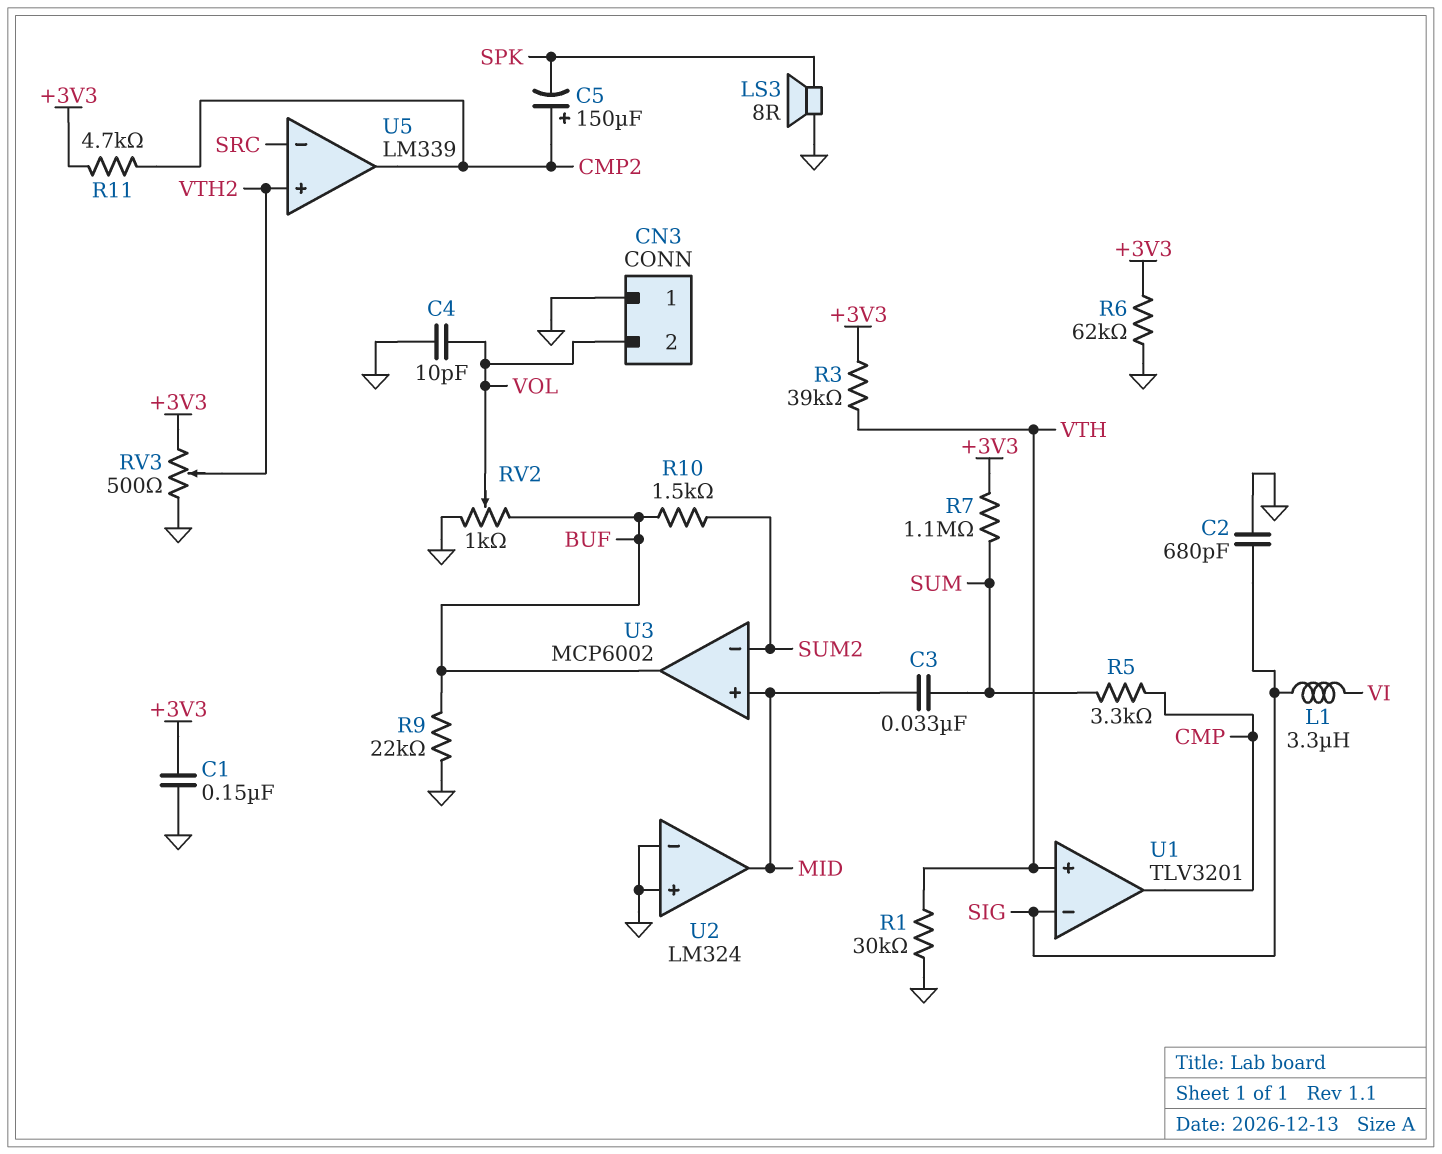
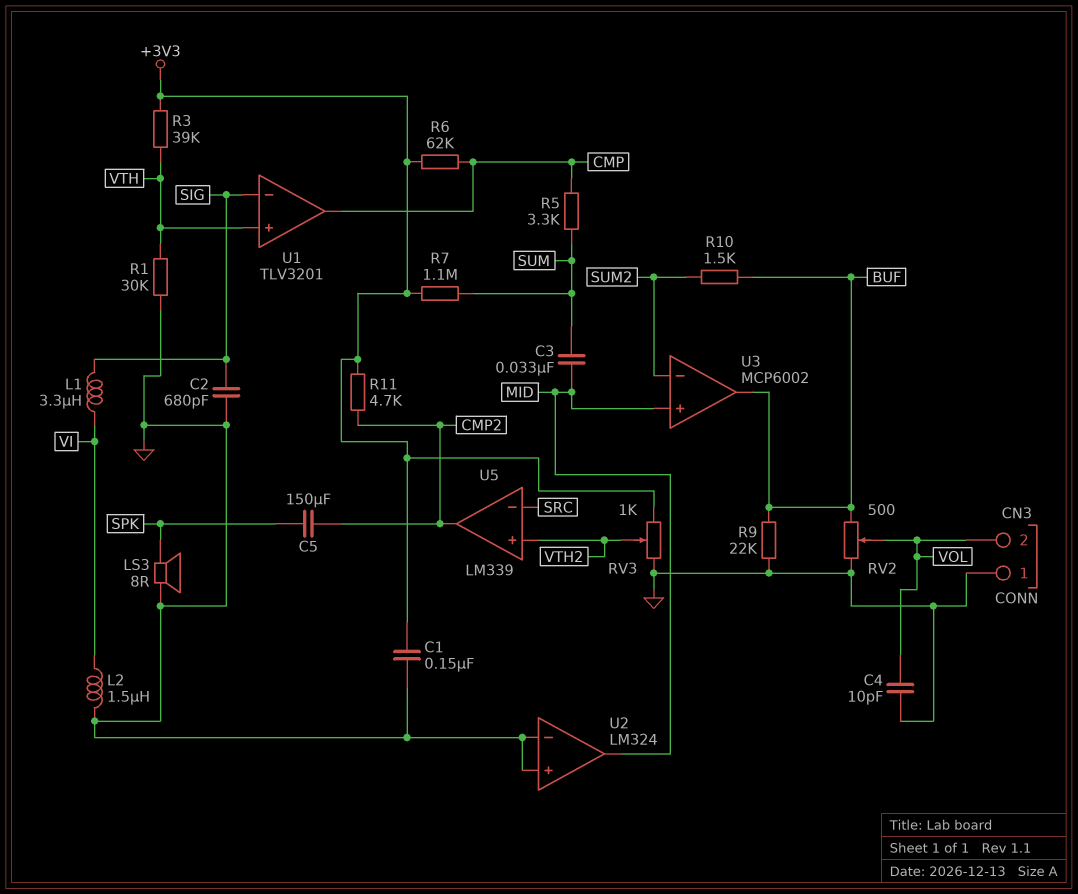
C5: 150uF (plus CMP2, minus SPK) -> 150uF (CMP2, SPK)
L2: none -> 1.5uH (GND, VI)
R6: 62k (+3V3, GND) -> 62k (+3V3, CMP)
RV2: 1k (BUF, GND, wiper VOL) -> 500 (BUF, GND, wiper VOL)
RV3: 500 (+3V3, GND, wiper VTH2) -> 1k (+3V3, GND, wiper VTH2)

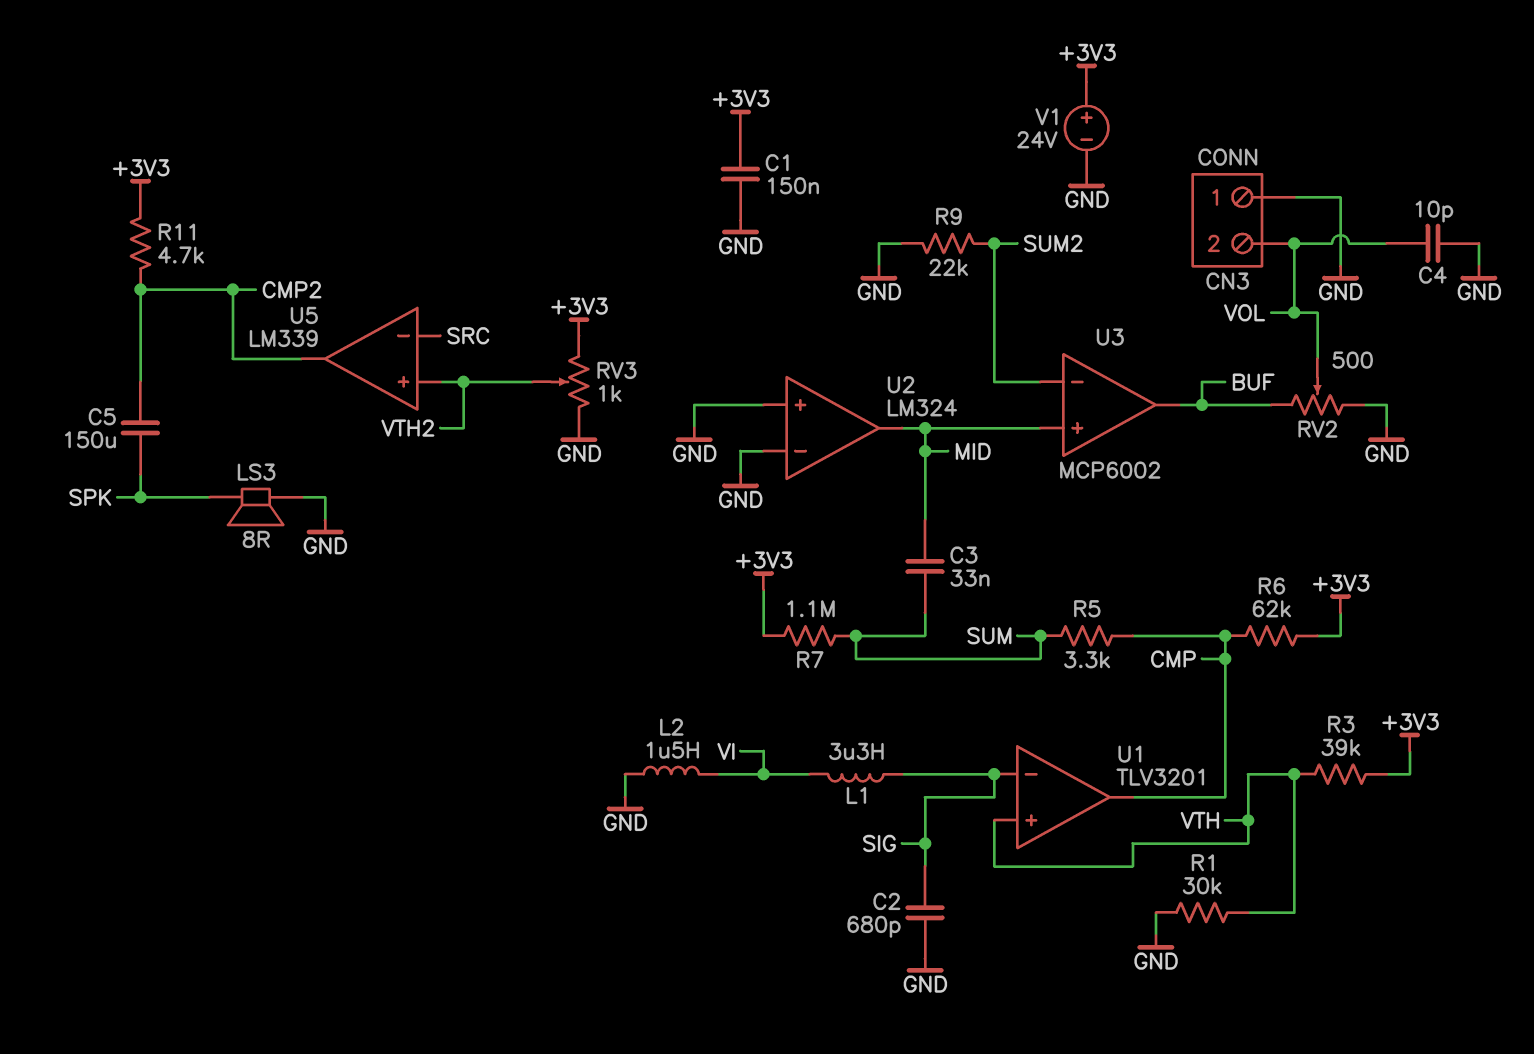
R9: 22k (BUF, GND) -> 22k (GND, SUM2)
R10: 1.5k (BUF, SUM2) -> none
V1: none -> 24V (plus +3V3, minus GND)

